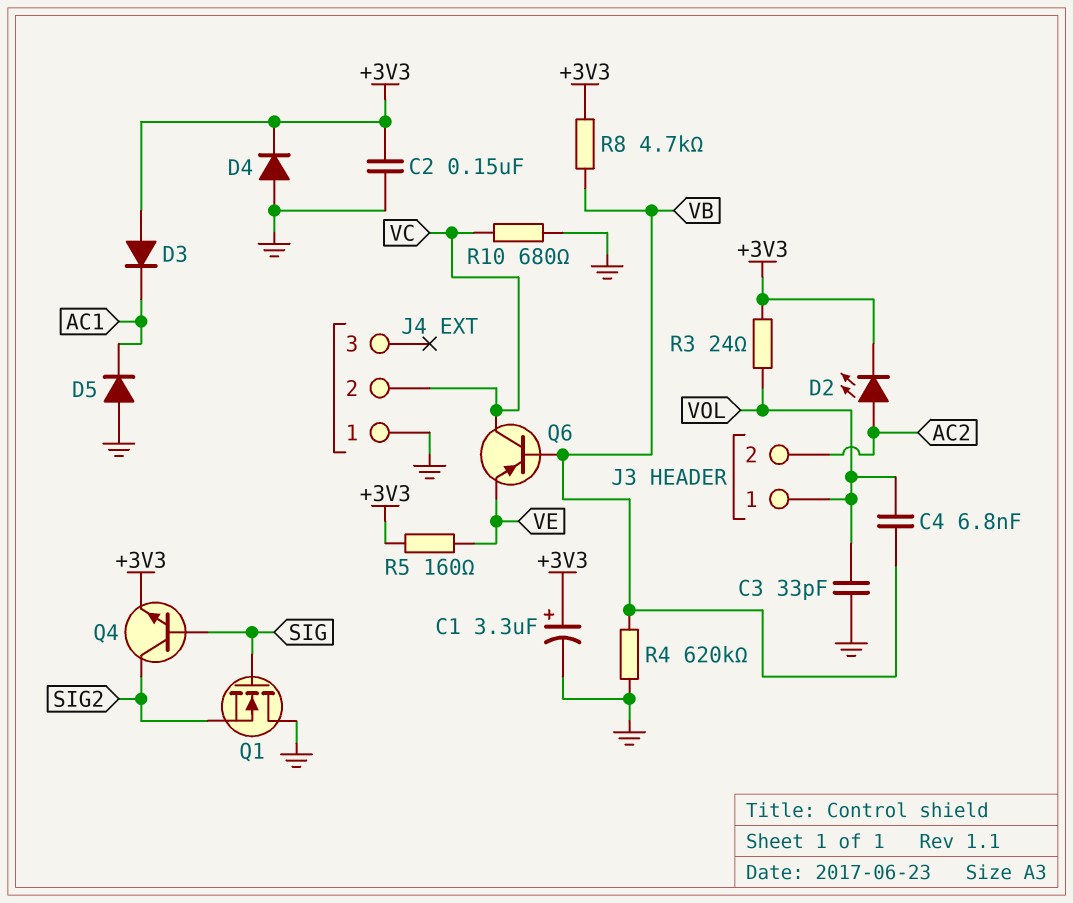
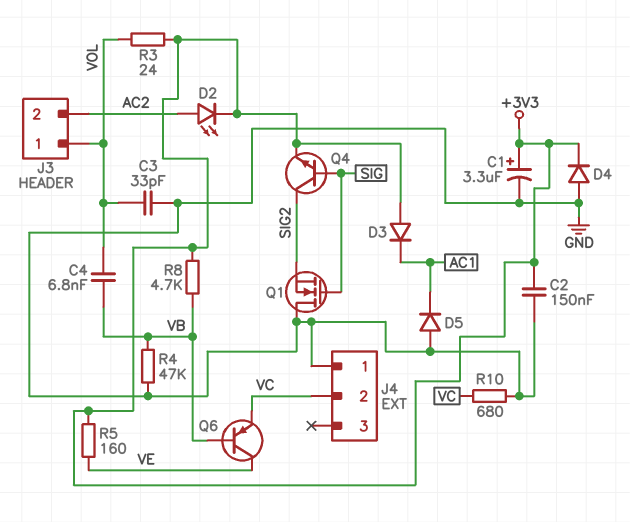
Q6: PNP (B VB, C VC, E VE) -> PNP (B VB, C VE, E VC)
R4: 620k (GND, VB) -> 47k (GND, VB)

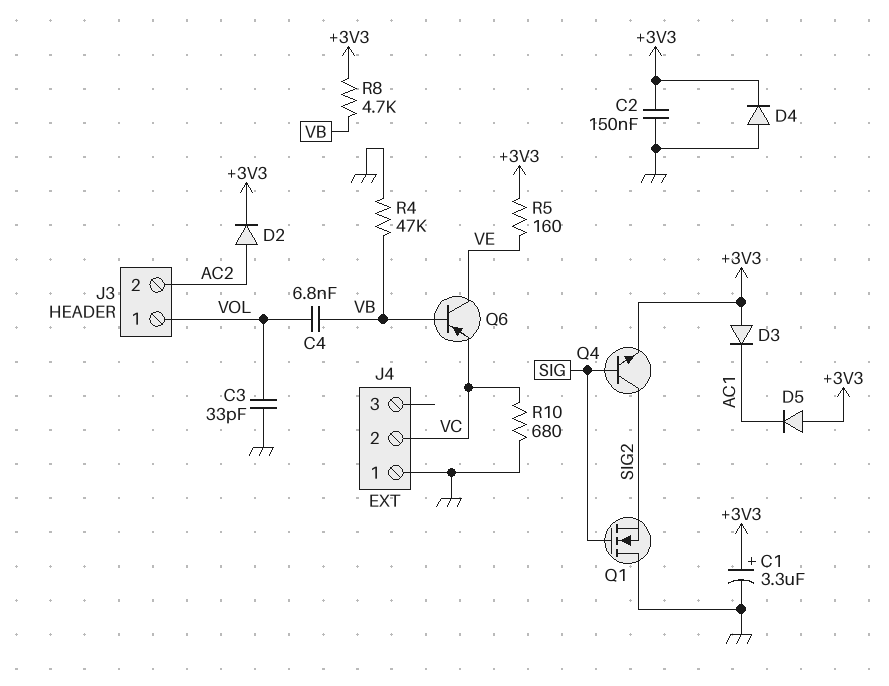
D2: LED (A AC2, K +3V3) -> diode (A AC2, K +3V3)
D5: diode (A GND, K AC1) -> diode (A +3V3, K AC1)
R3: 24 (+3V3, VOL) -> none

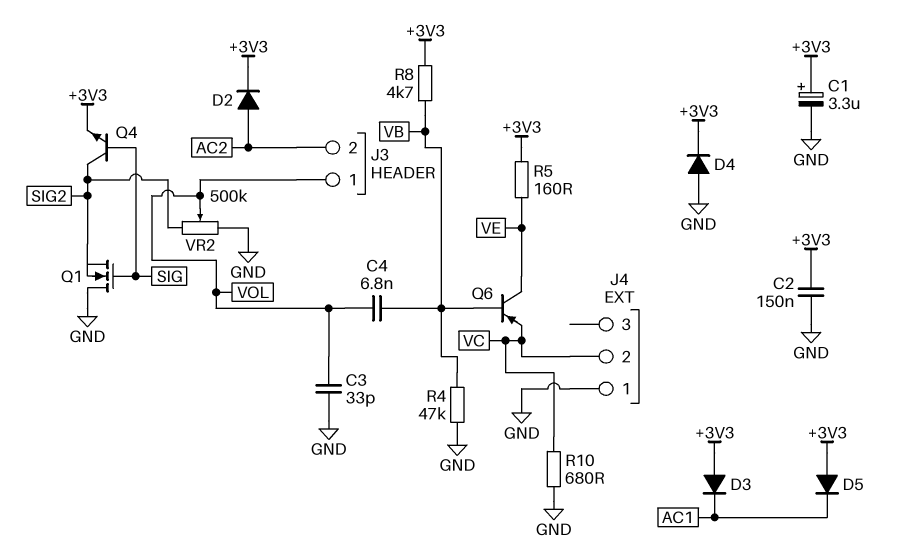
VR2: none -> 500k (GND, SIG2, wiper VOL)

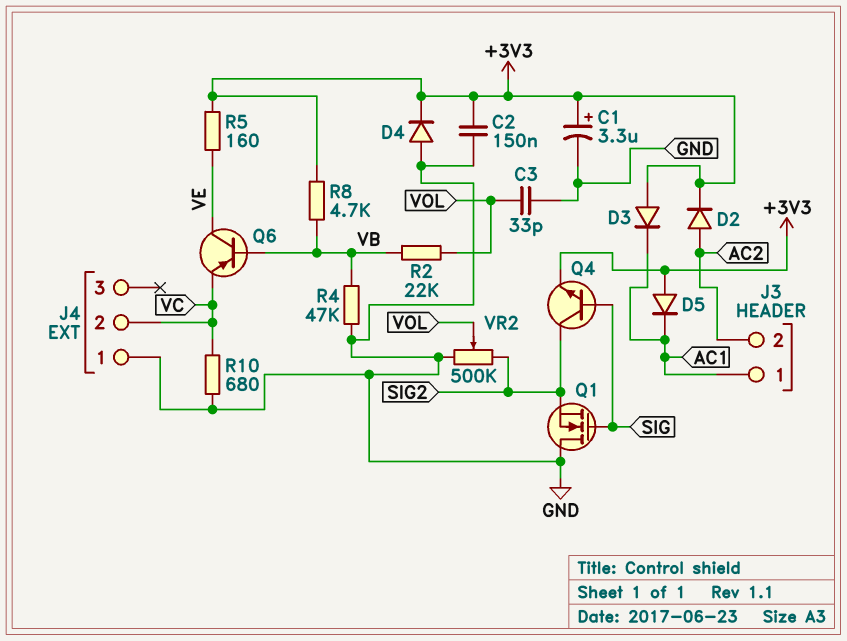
C4: 6.8nF (VB, VOL) -> none
J3 pin 1: VOL -> AC1
R2: none -> 22k (VB, VOL)

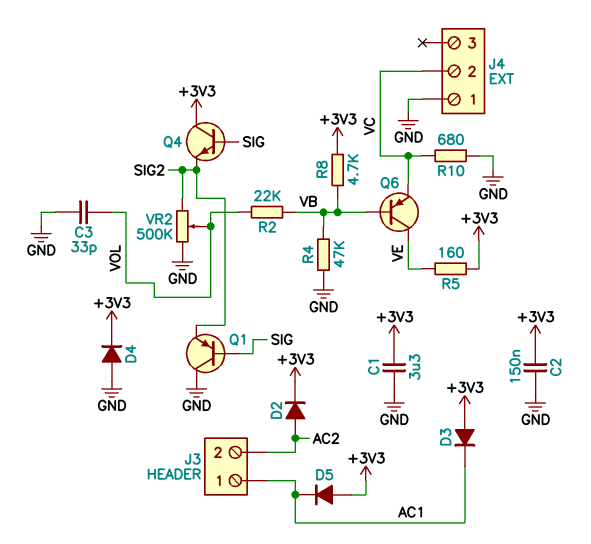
C1: 3.3uF (plus +3V3, minus GND) -> 3.3uF (+3V3, GND)
Q1: NMOS (G SIG, D GND, S SIG2) -> PNP (B SIG, C GND, E SIG2)
Q4: NPN (B SIG, C SIG2, E +3V3) -> NPN (B SIG, C +3V3, E SIG2)

